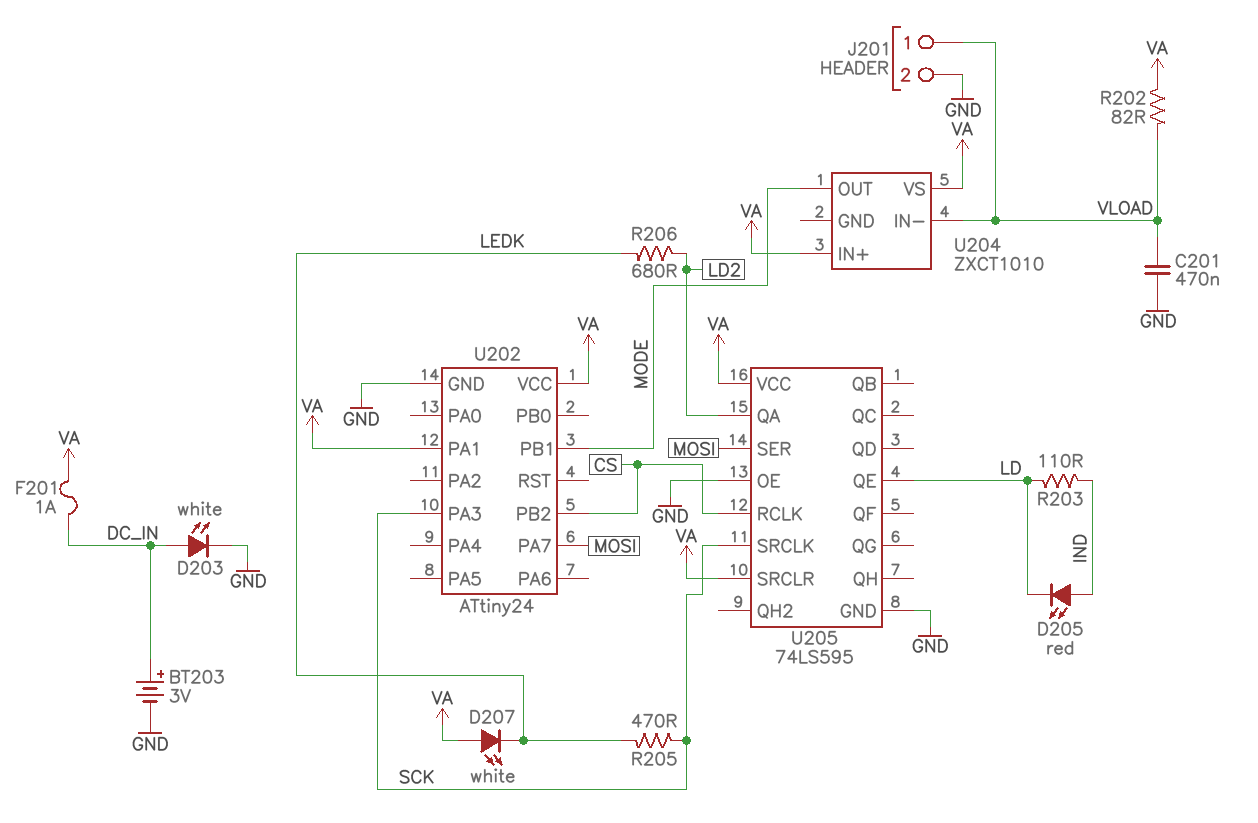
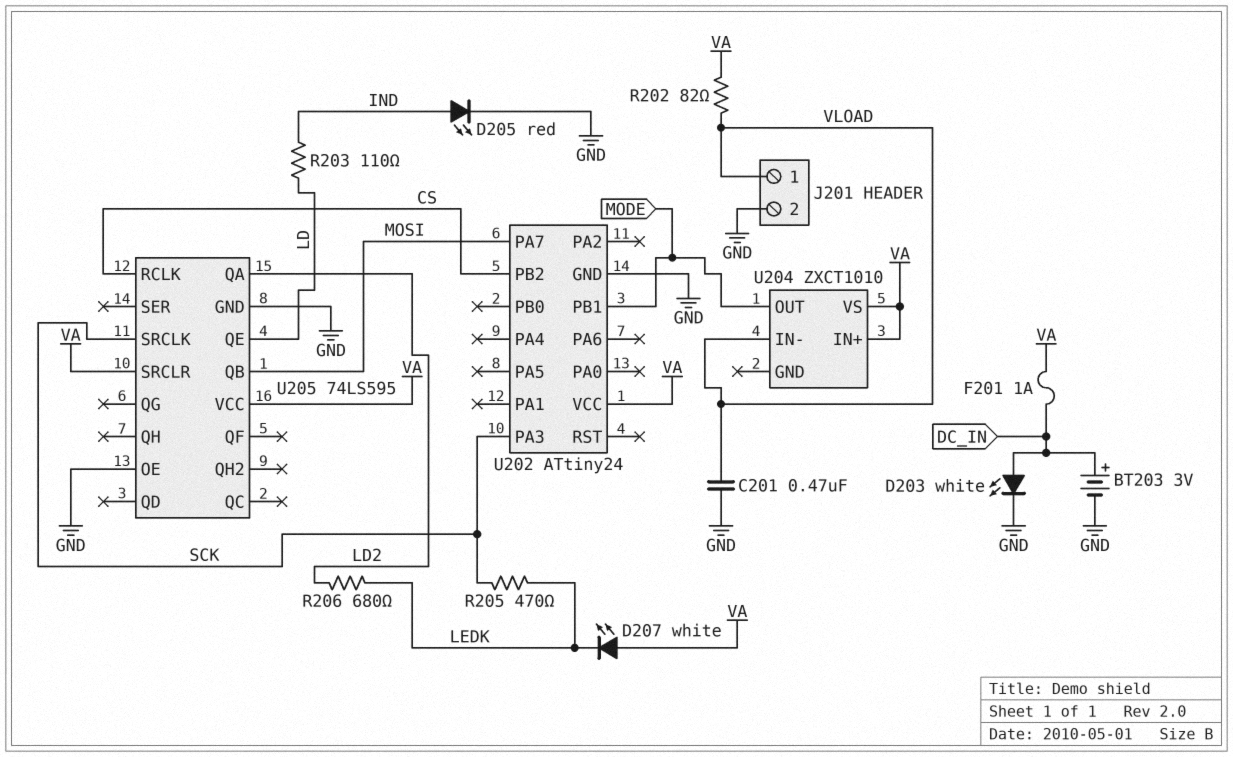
D205: LED red (A IND, K LD) -> LED red (A IND, K GND)
U202 pin PA1: VA -> none
U205 pin QB: none -> MOSI
U205 pin SER: MOSI -> none

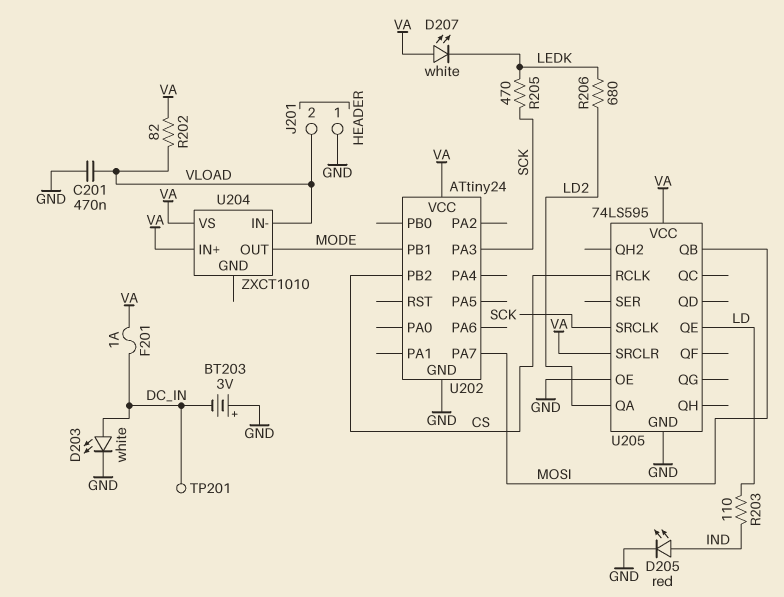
BT203: 3V (plus DC_IN, minus GND) -> 3V (plus GND, minus DC_IN)
J201 pin 1: VLOAD -> GND
J201 pin 2: GND -> VLOAD
TP201: none -> test point (DC_IN)

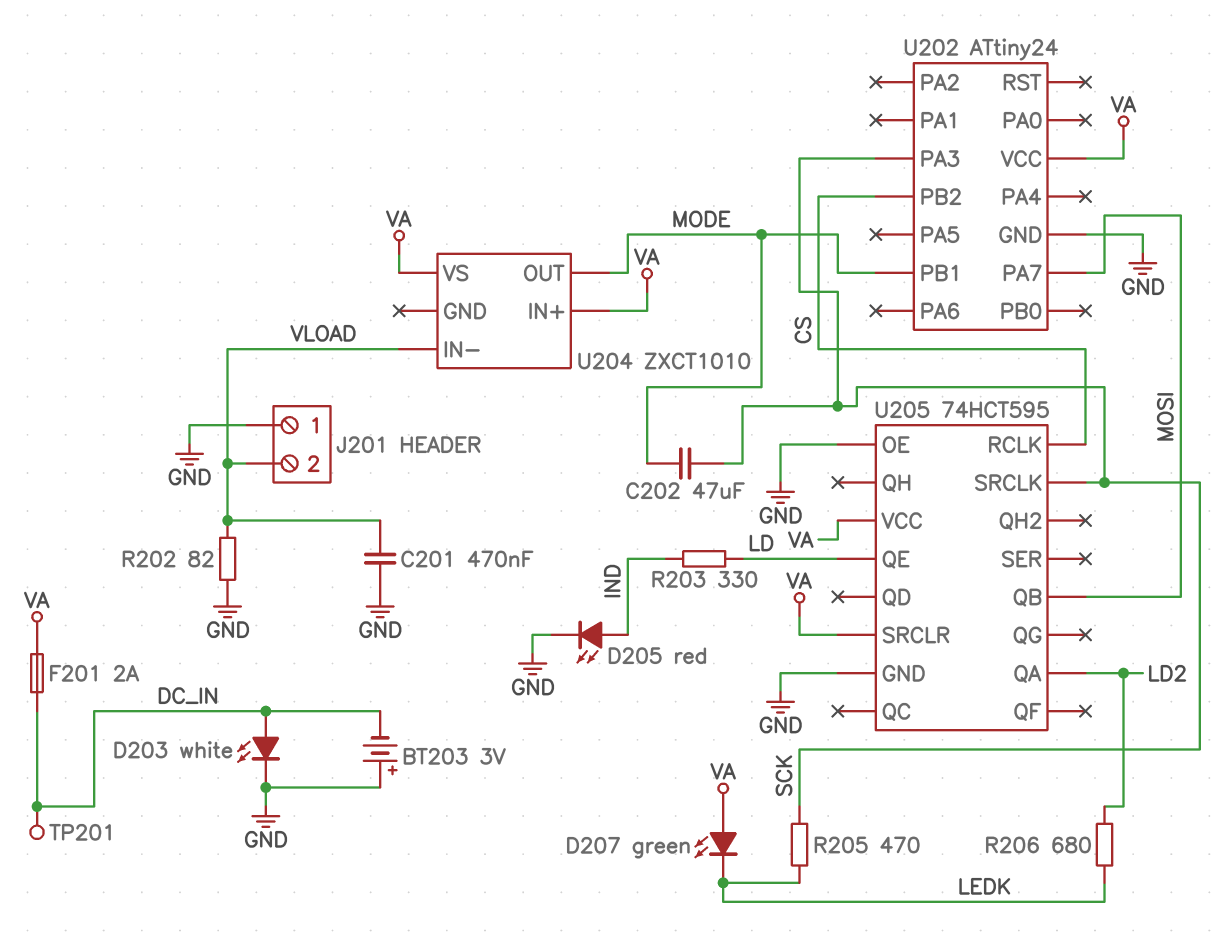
C202: none -> 47uF (MODE, SCK)
D207: LED white (A VA, K LEDK) -> LED green (A VA, K LEDK)
F201: 1A (DC_IN, VA) -> 2A (DC_IN, VA)
R202: 82 (VA, VLOAD) -> 82 (GND, VLOAD)
R203: 110 (IND, LD) -> 330 (IND, LD)
U205: 74LS595 -> 74HCT595

